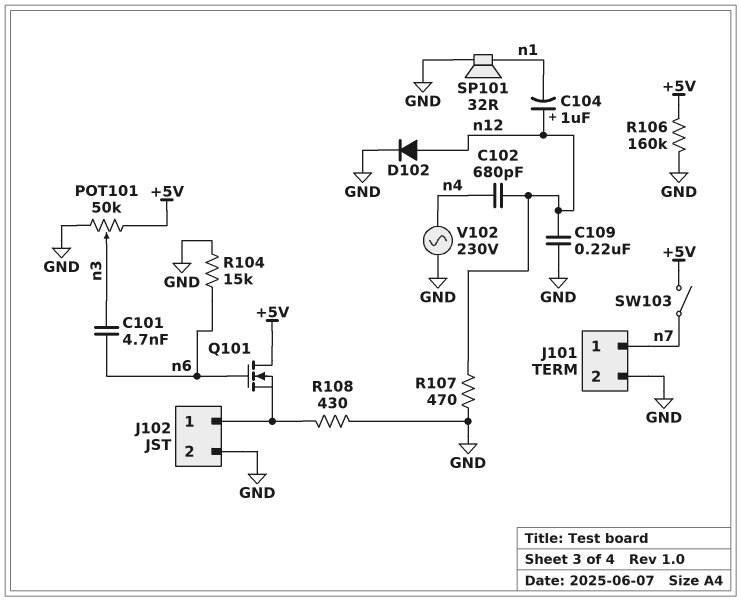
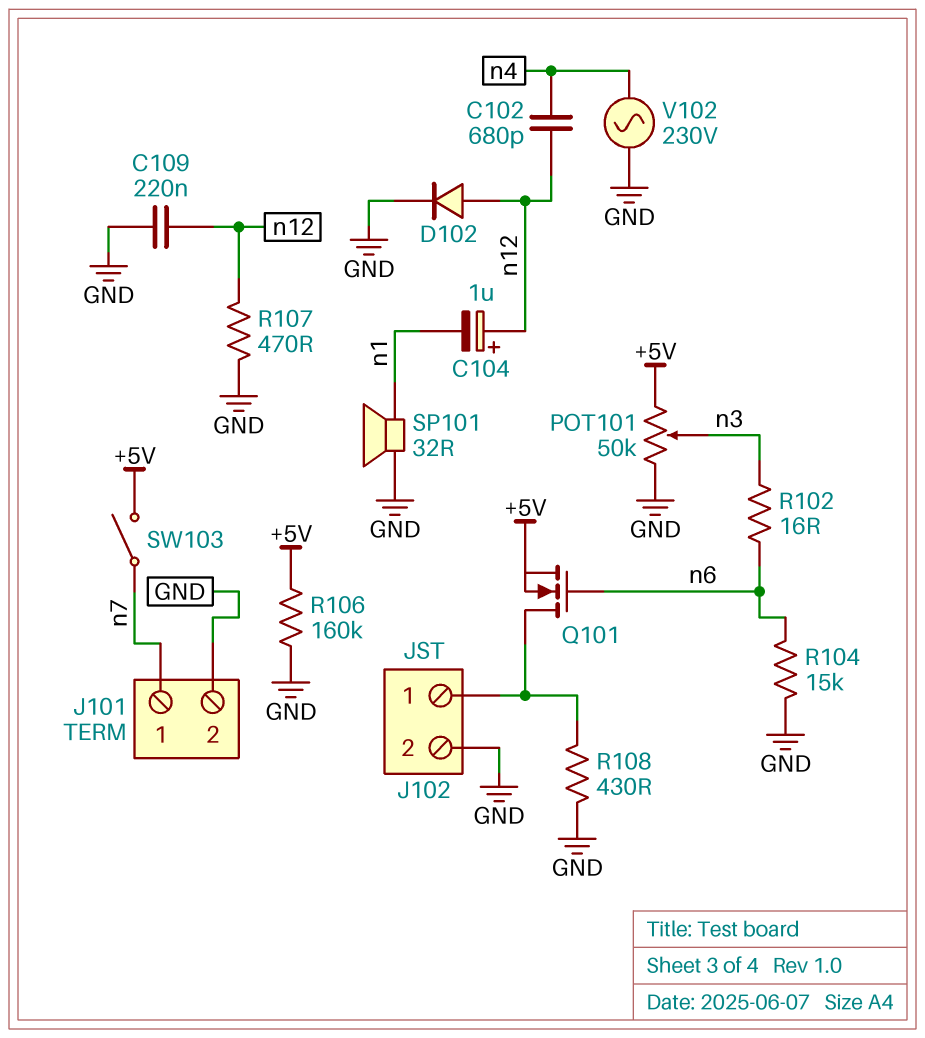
C101: 4.7nF (n3, n6) -> none
Q101: NMOS (G n6, D +5V, S J102/1) -> NMOS (G n6, D J102/1, S +5V)
R102: none -> 16 (n3, n6)

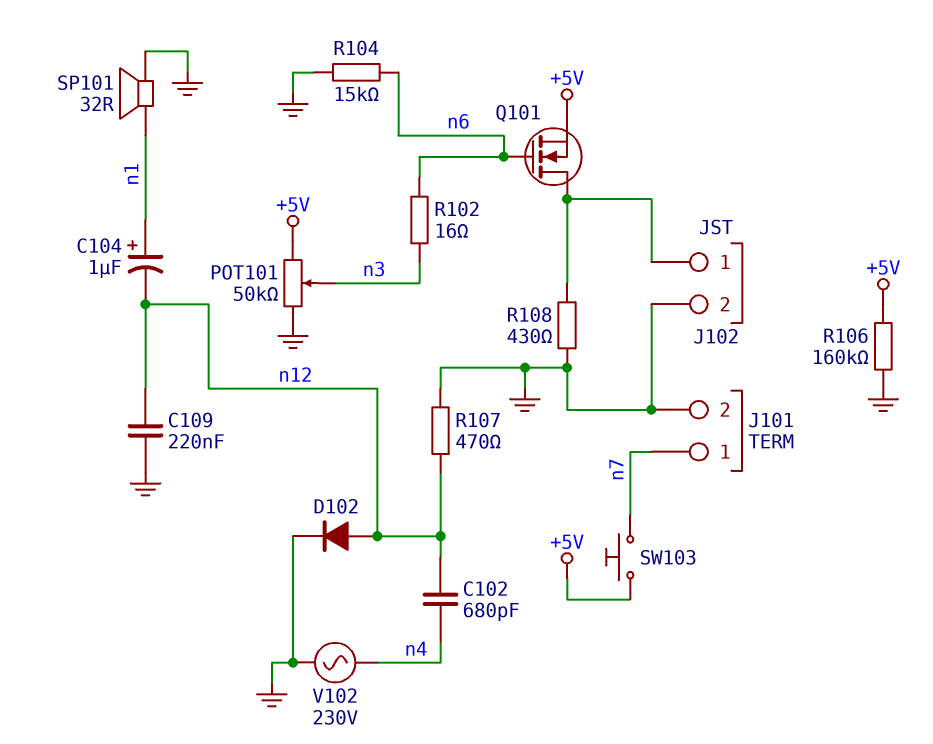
C104: 1uF (plus n12, minus n1) -> 1uF (plus n1, minus n12)
SW103: switch (+5V, n7) -> button (+5V, n7)

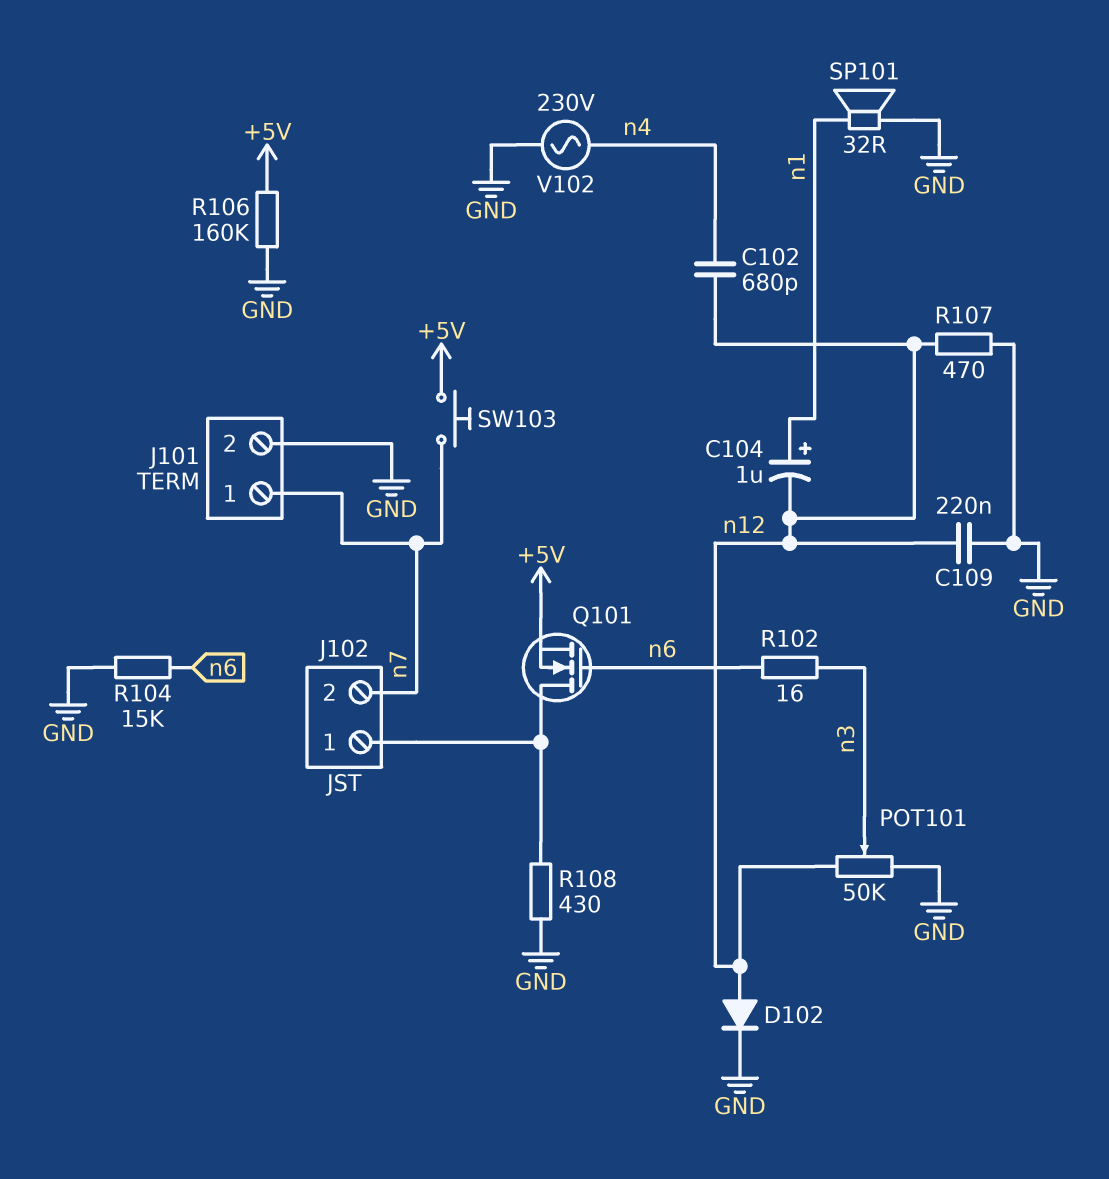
J102 pin 2: GND -> n7
POT101: 50k (+5V, GND, wiper n3) -> 50k (GND, n12, wiper n3)

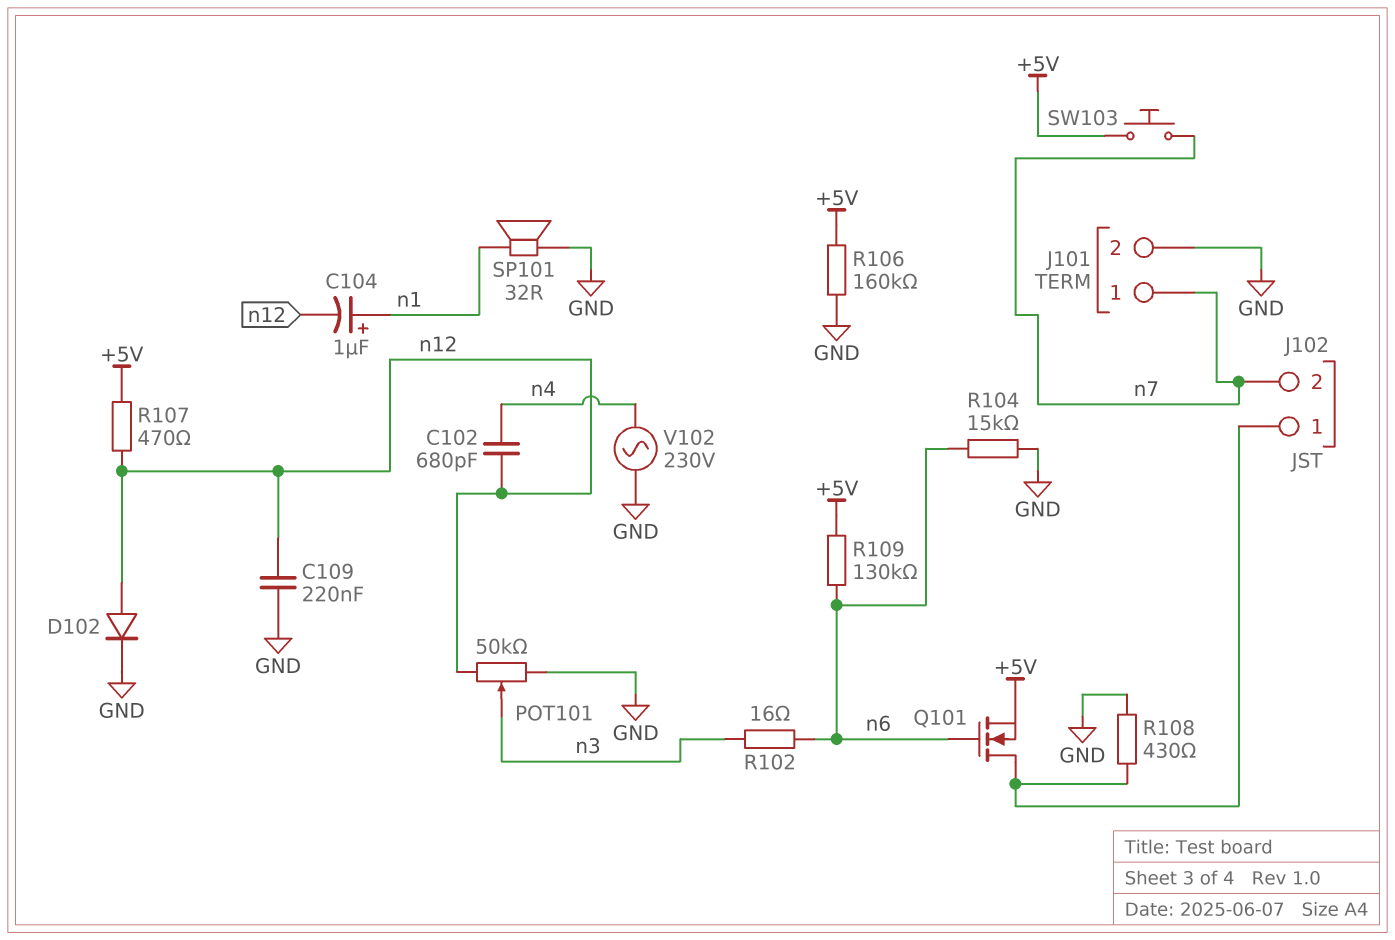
R107: 470 (GND, n12) -> 470 (+5V, n12)
R109: none -> 130k (+5V, n6)

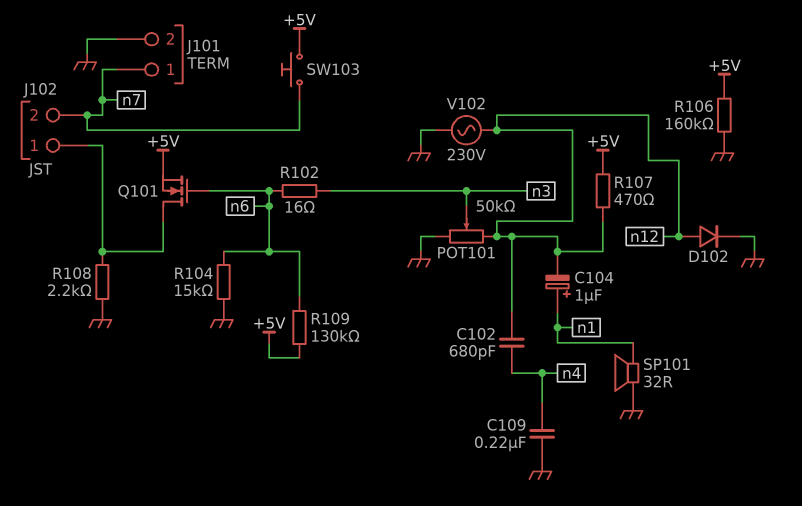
C109: 220nF (GND, n12) -> 220nF (GND, n4)
R108: 430 (GND, J102/1) -> 2.2k (GND, J102/1)
V102: AC 230V (GND, n4) -> AC 230V (GND, n12)

